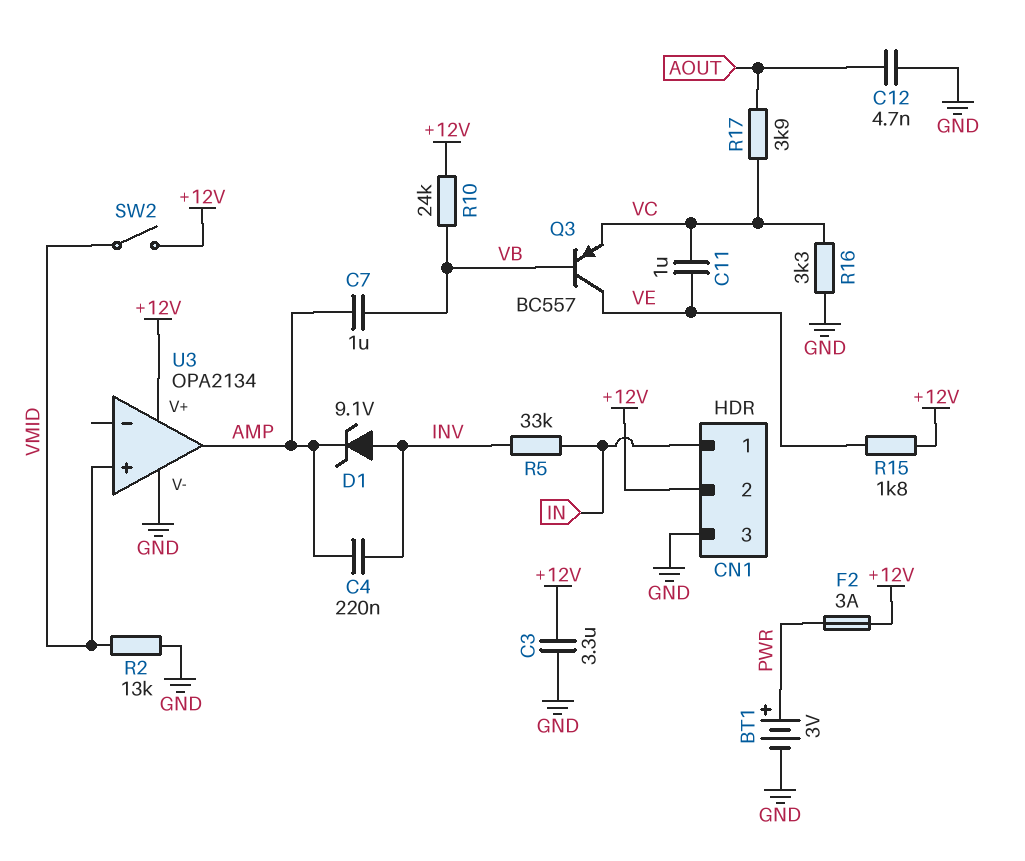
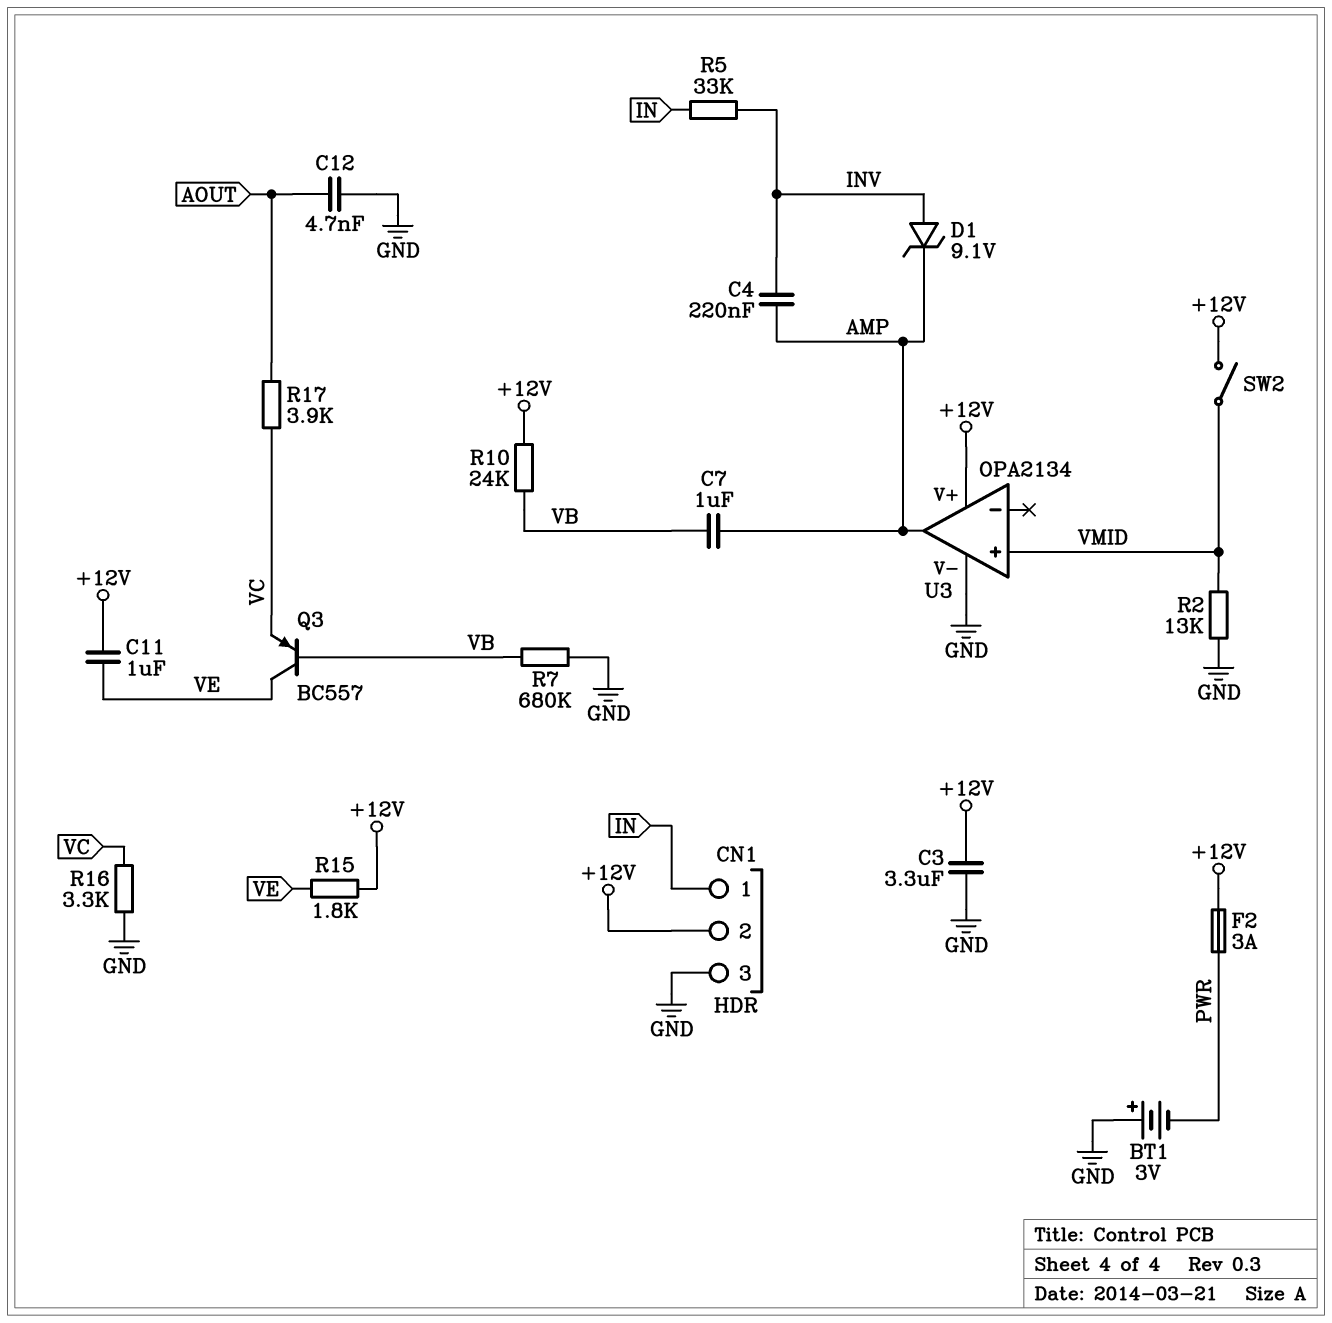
BT1: 3V (plus PWR, minus GND) -> 3V (plus GND, minus PWR)
C11: 1uF (VC, VE) -> 1uF (+12V, VE)
R7: none -> 680k (GND, VB)

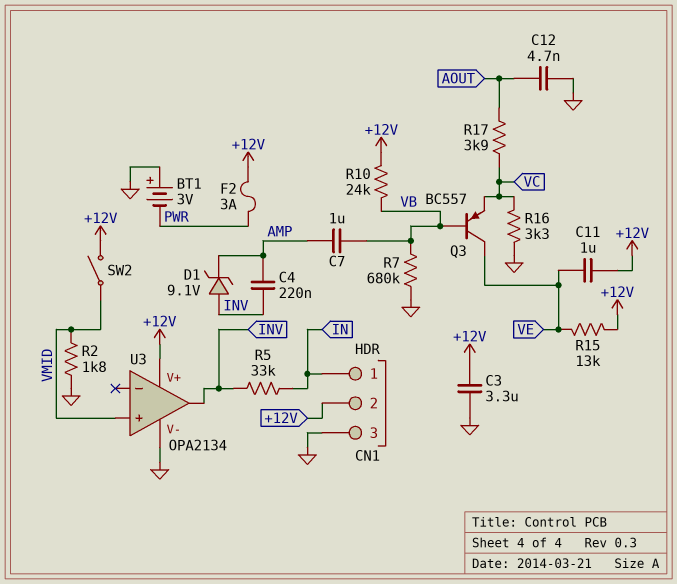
R2: 13k (GND, VMID) -> 1.8k (GND, VMID)
R15: 1.8k (+12V, VE) -> 13k (+12V, VE)
U3 pin out: AMP -> INV

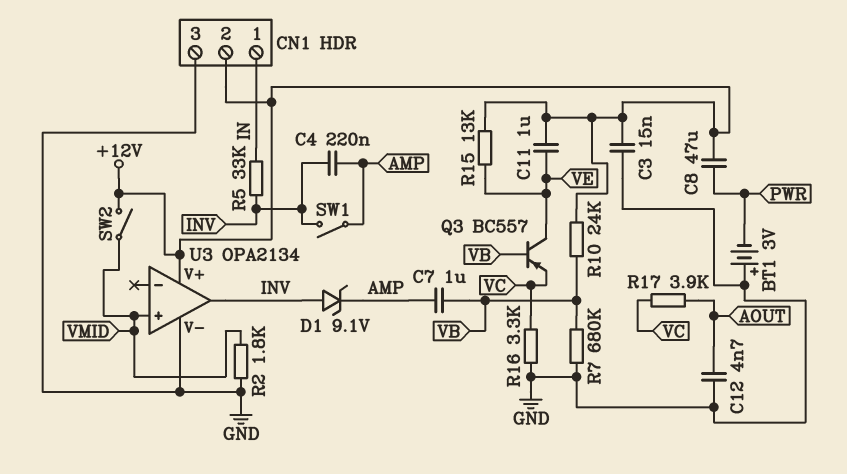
C3: 3.3uF (+12V, GND) -> 15nF (+12V, GND)
C8: none -> 47uF (+12V, PWR)
F2: 3A (+12V, PWR) -> none
SW1: none -> switch (AMP, INV)

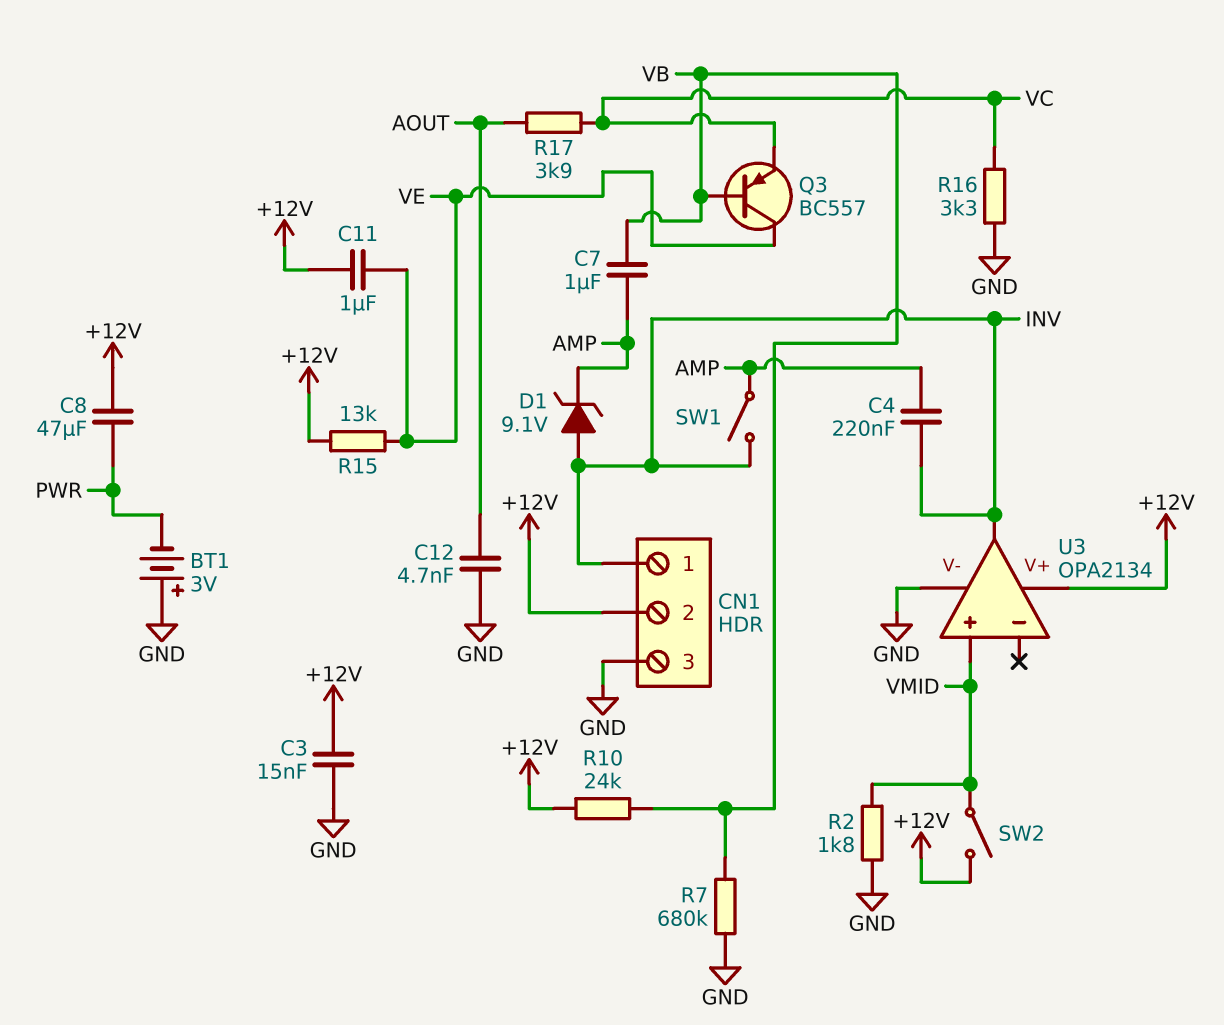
CN1 pin 1: IN -> INV
R5: 33k (IN, INV) -> none

